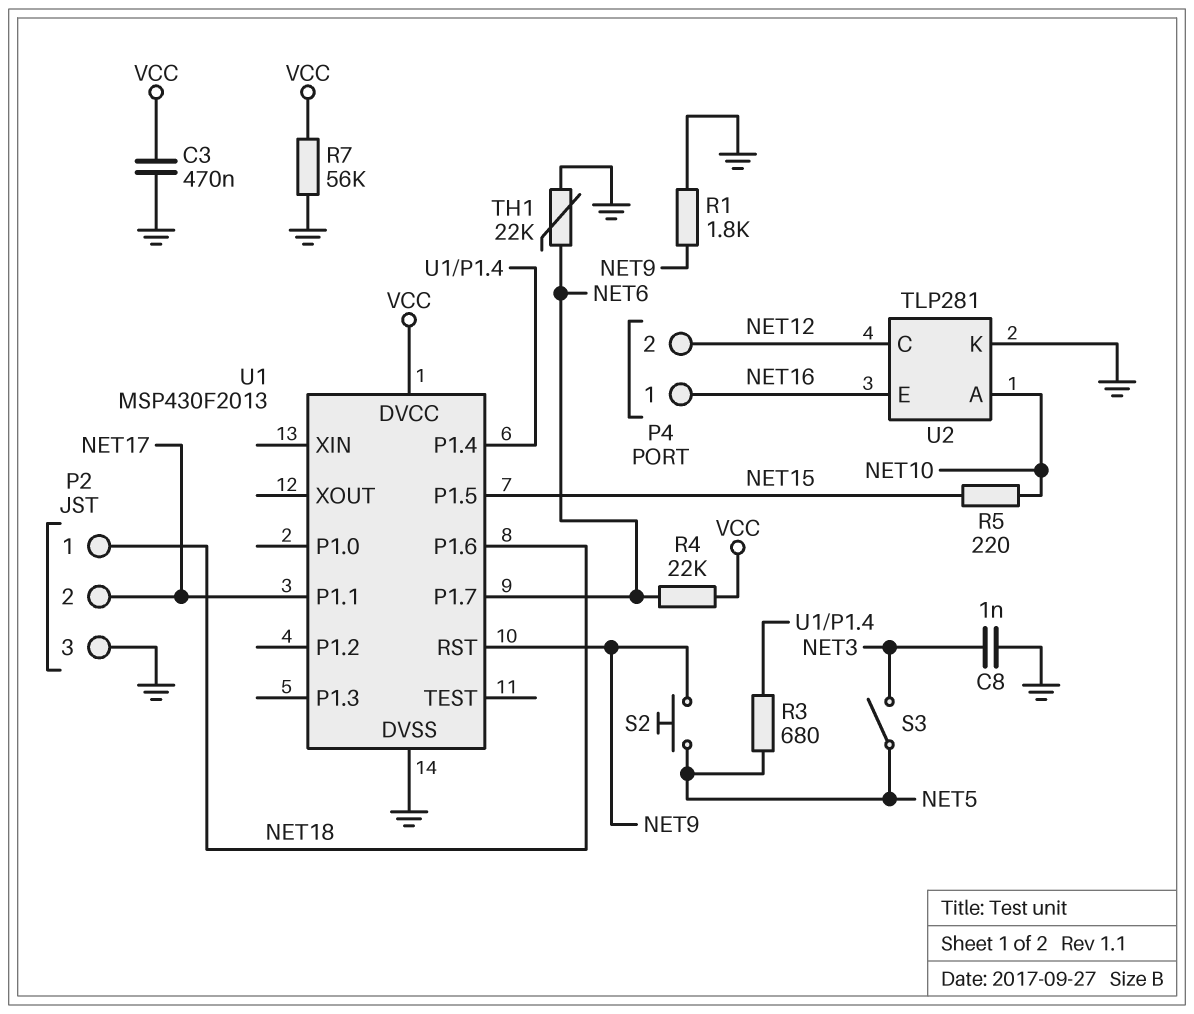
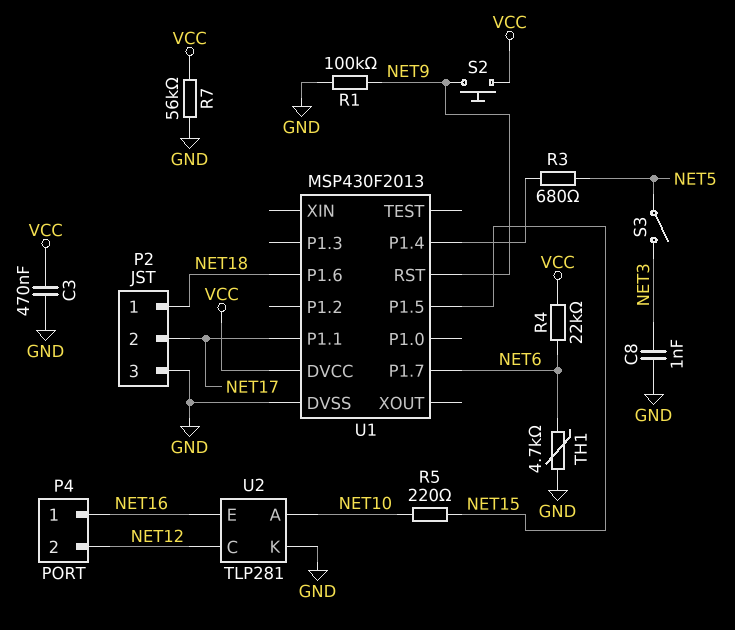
R1: 1.8k (GND, NET9) -> 100k (GND, NET9)
S2: button (NET5, NET9) -> button (NET9, VCC)
TH1: 22k (GND, NET6) -> 4.7k (GND, NET6)

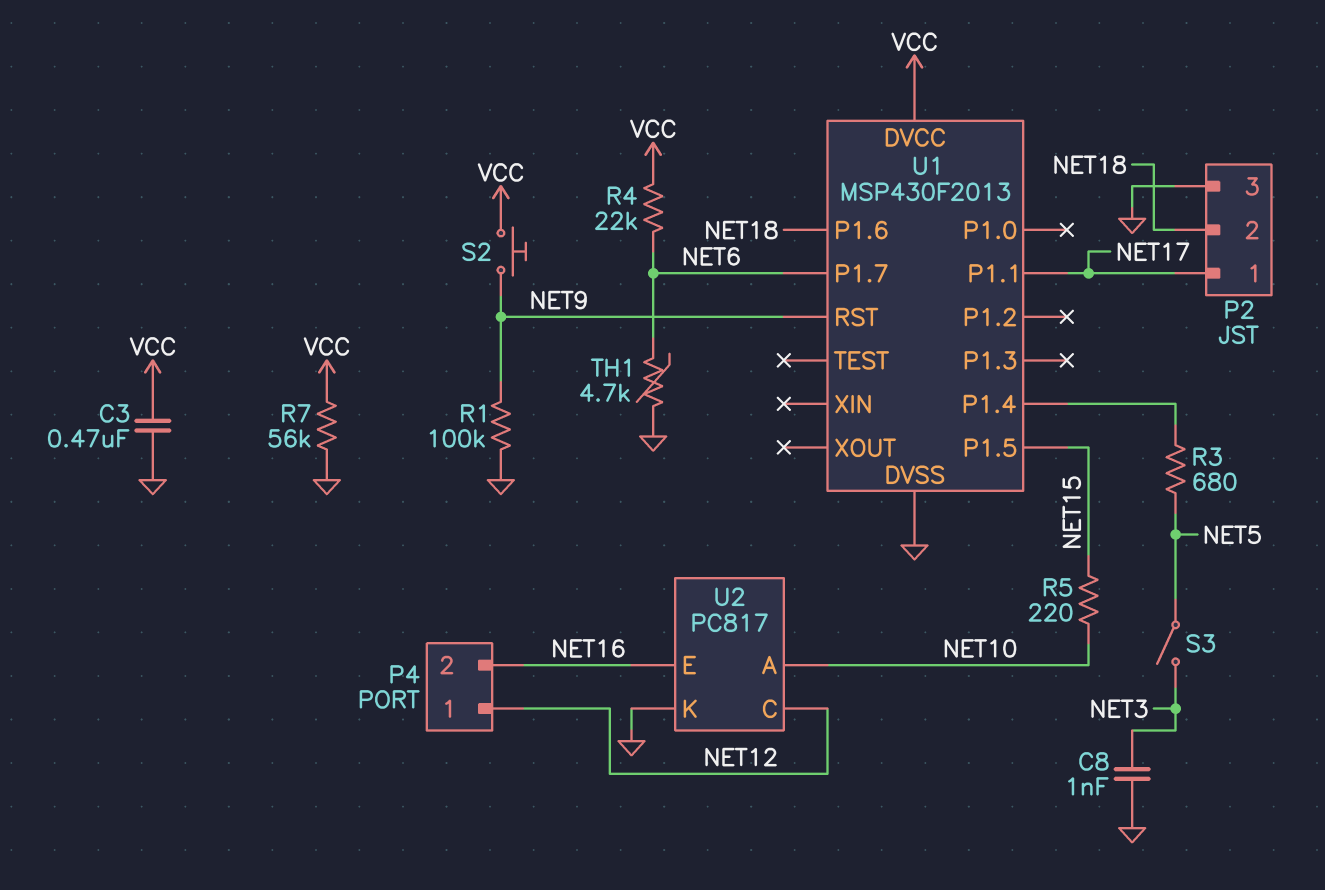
P2 pin 1: NET18 -> NET17
P2 pin 2: NET17 -> NET18
P4 pin 1: NET16 -> NET12
P4 pin 2: NET12 -> NET16
U2: TLP281 -> PC817

